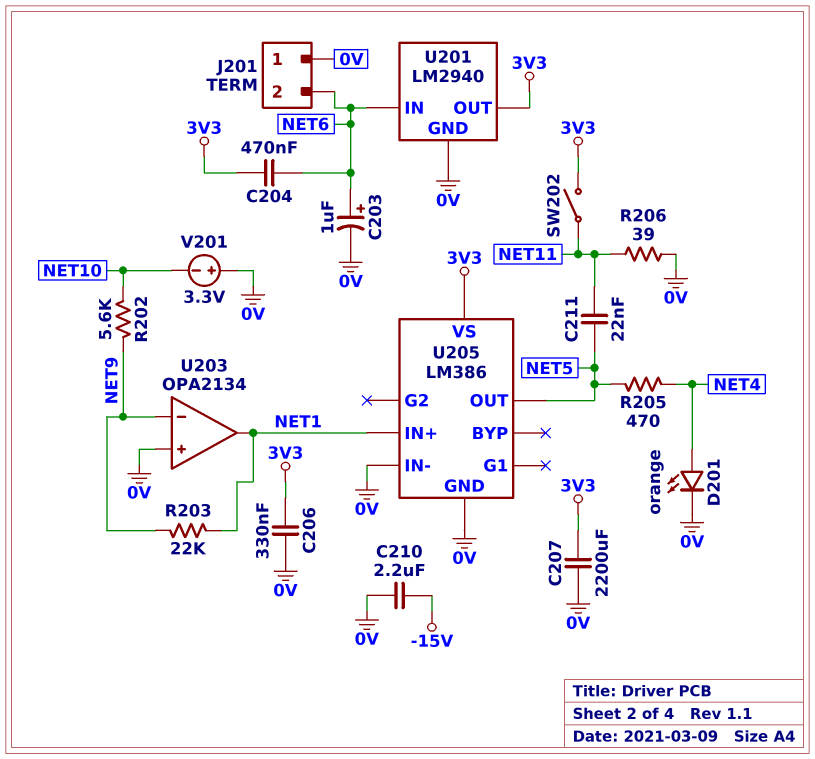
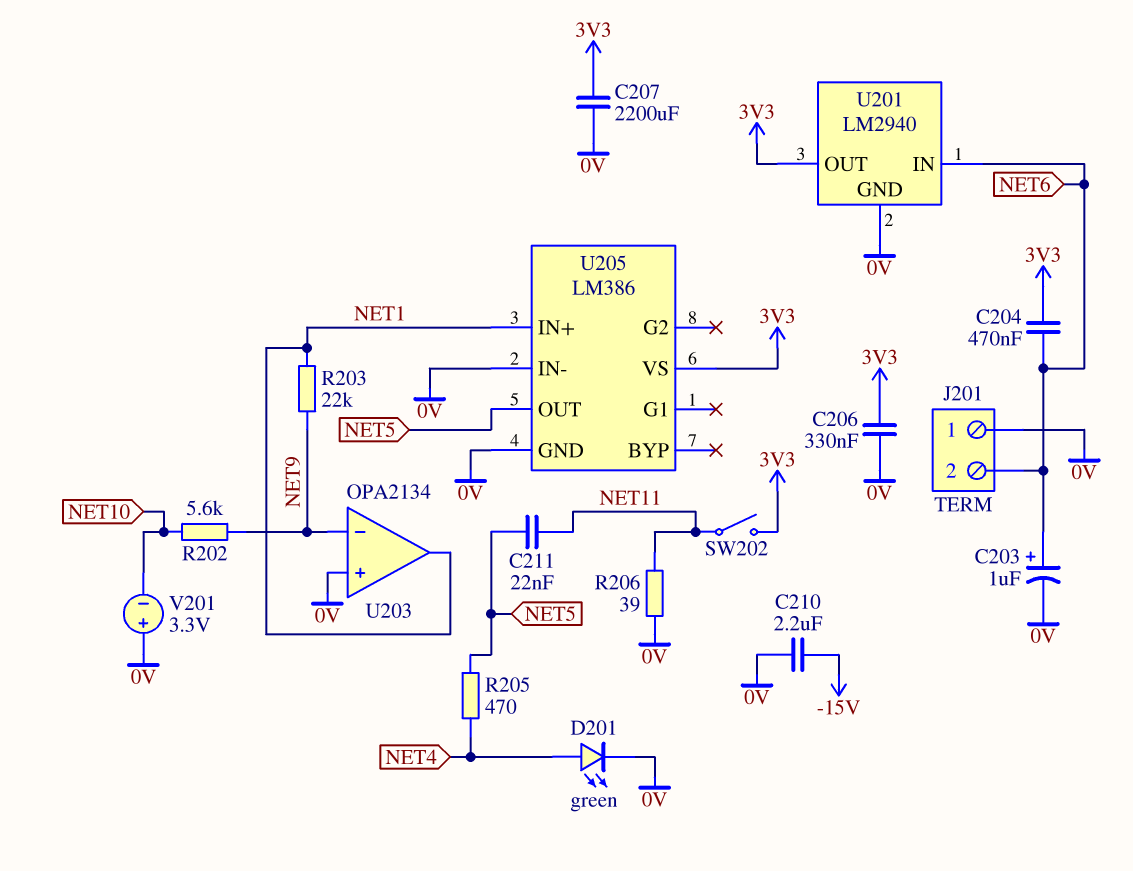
D201: LED orange (A NET4, K 0V) -> LED green (A NET4, K 0V)

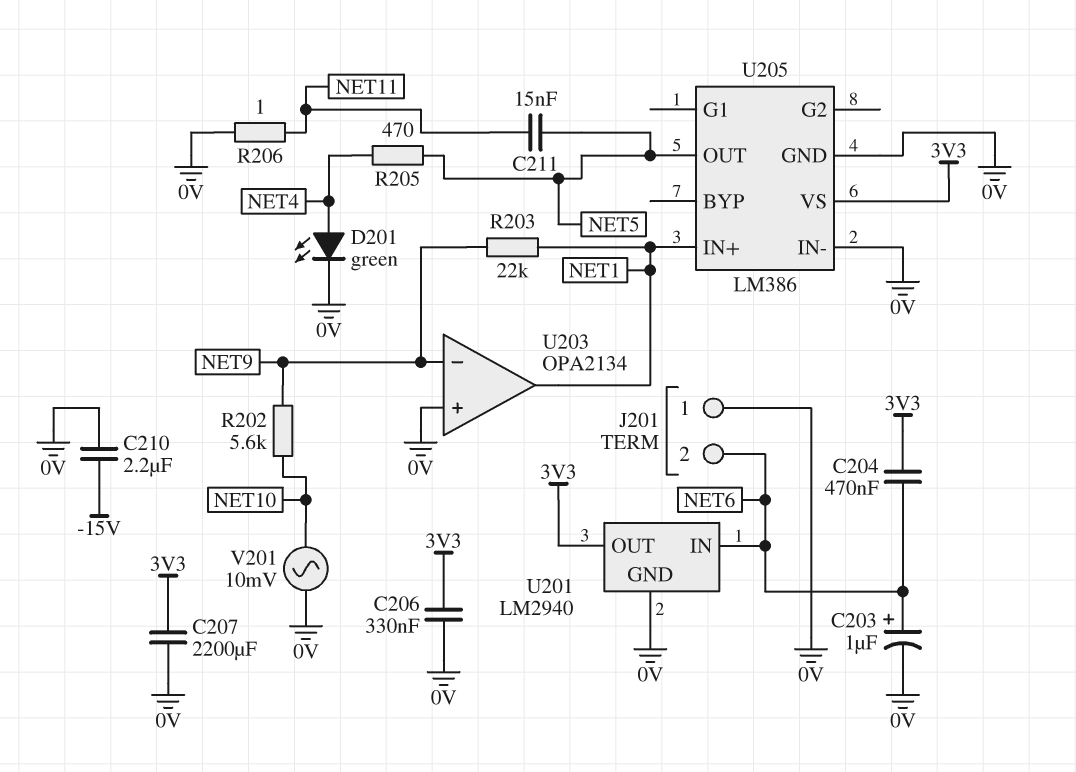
C211: 22nF (NET5, NET11) -> 15nF (NET5, NET11)
R206: 39 (0V, NET11) -> 1 (0V, NET11)
SW202: switch (3V3, NET11) -> none
V201: 3.3V (plus 0V, minus NET10) -> AC 10mV (0V, NET10)

